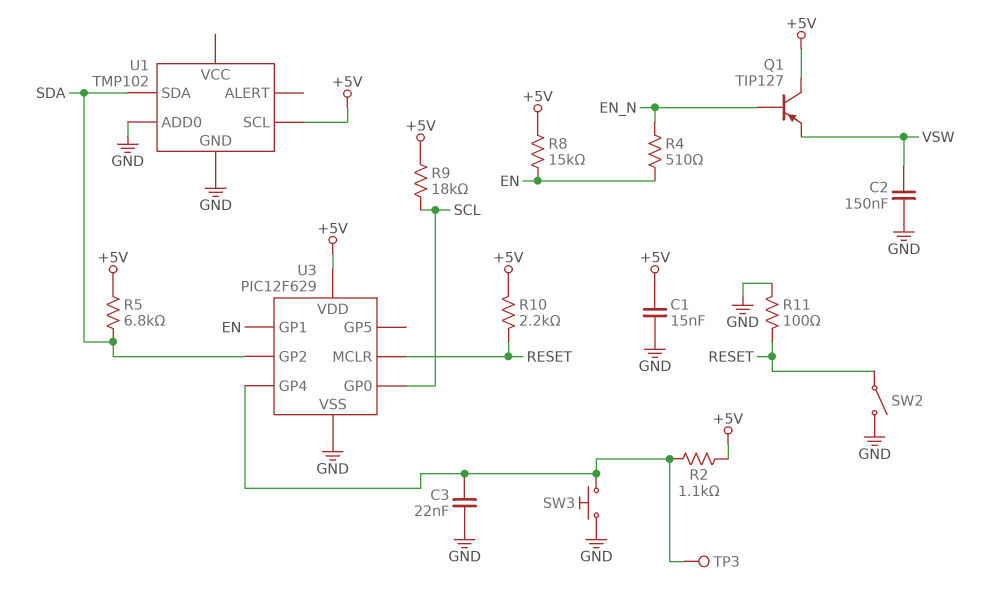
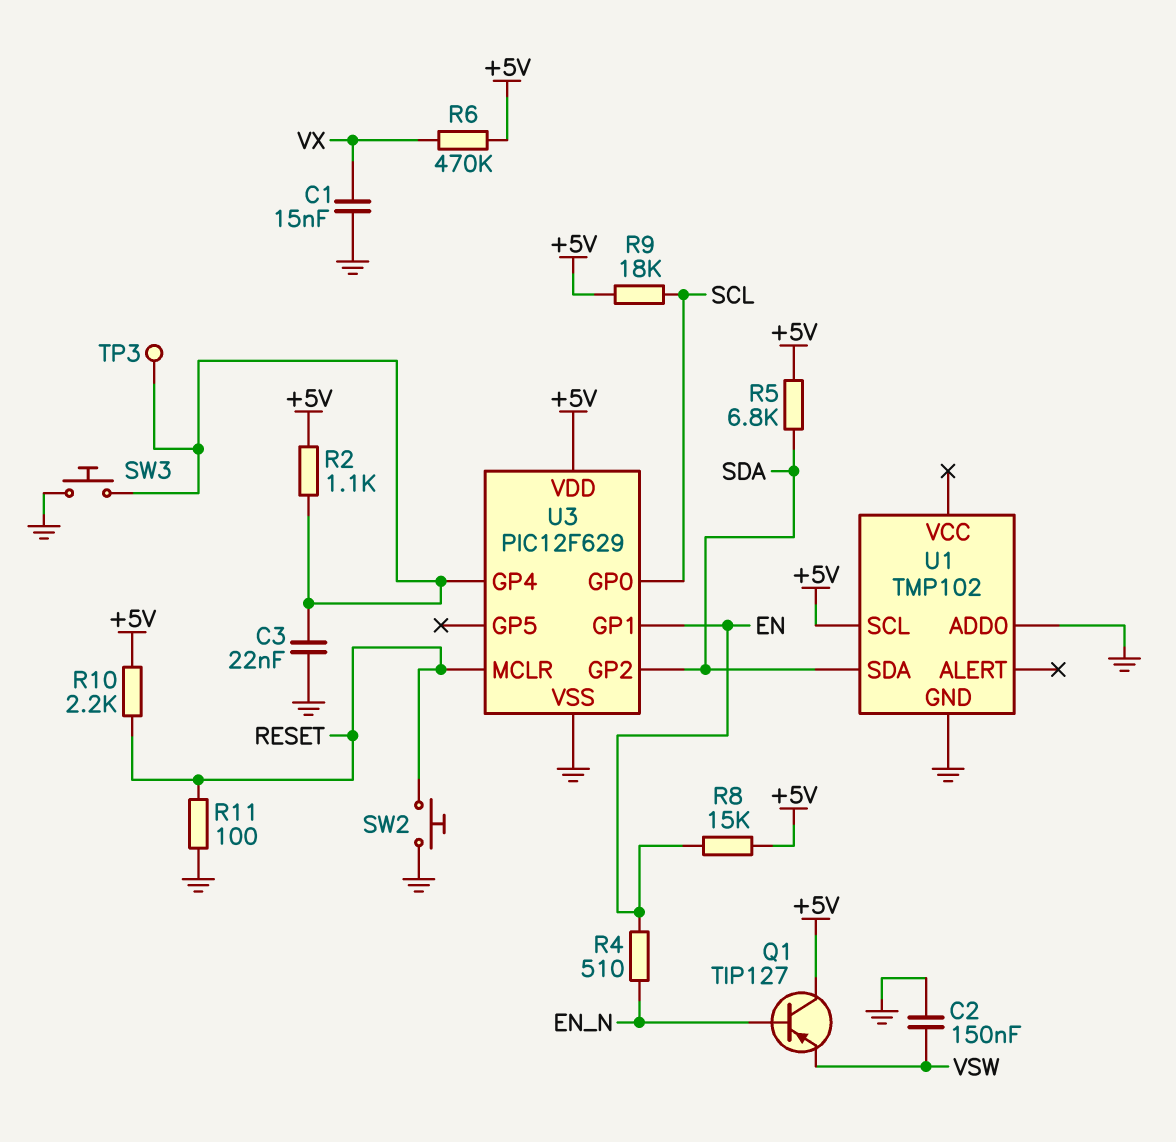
C1: 15nF (+5V, GND) -> 15nF (GND, VX)
R6: none -> 470k (+5V, VX)
SW2: switch (GND, RESET) -> button (GND, RESET)

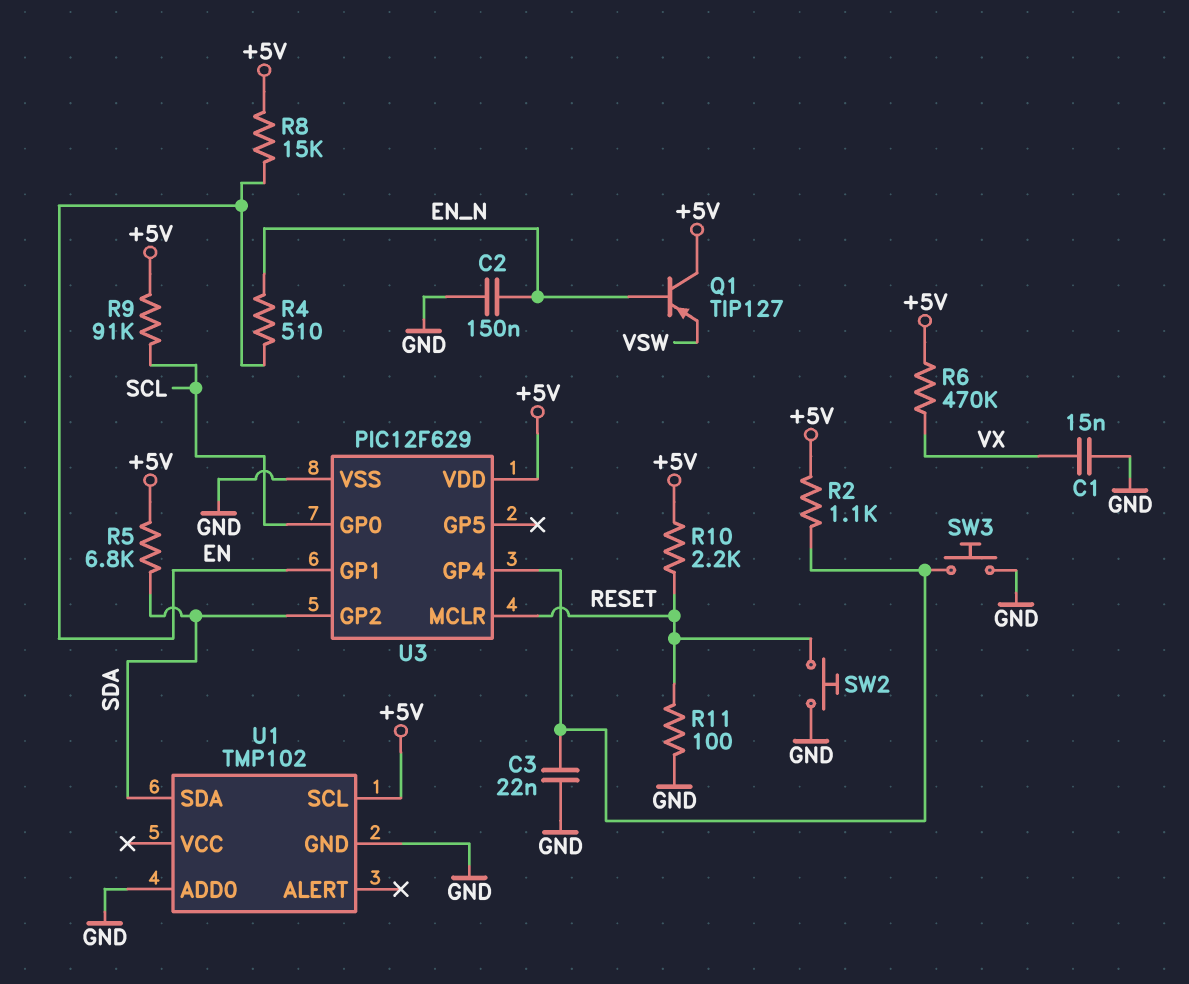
C2: 150nF (GND, VSW) -> 150nF (EN_N, GND)
R9: 18k (+5V, SCL) -> 91k (+5V, SCL)
TP3: test point (U3/GP4) -> none

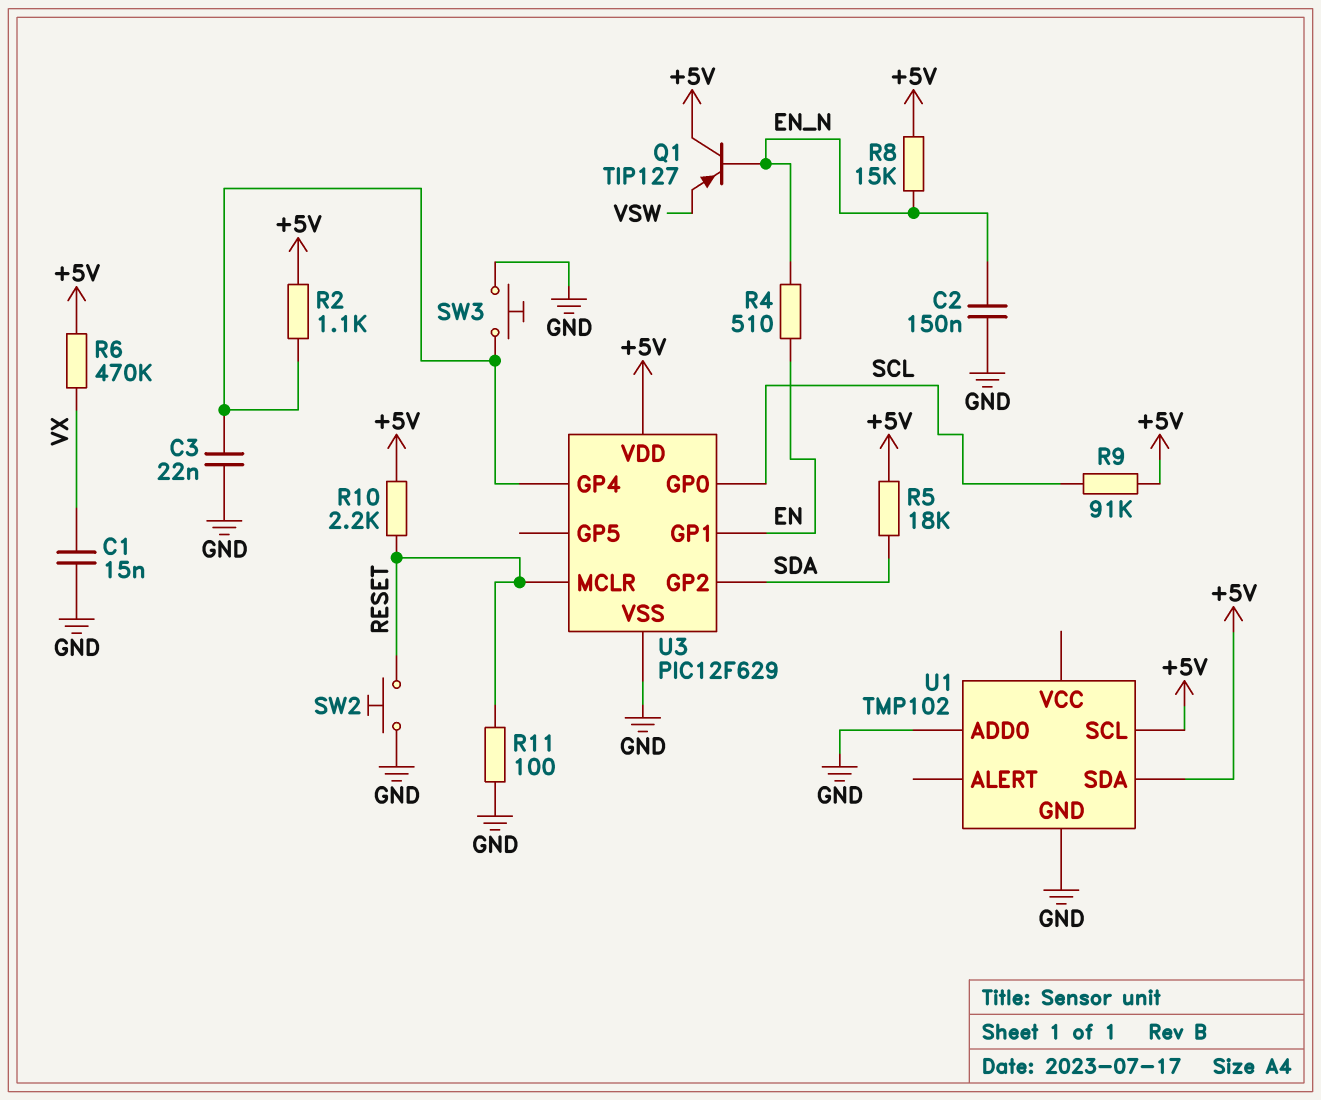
R5: 6.8k (+5V, SDA) -> 18k (+5V, SDA)
R8: 15k (+5V, EN) -> 15k (+5V, EN_N)
U1 pin SDA: SDA -> +5V

